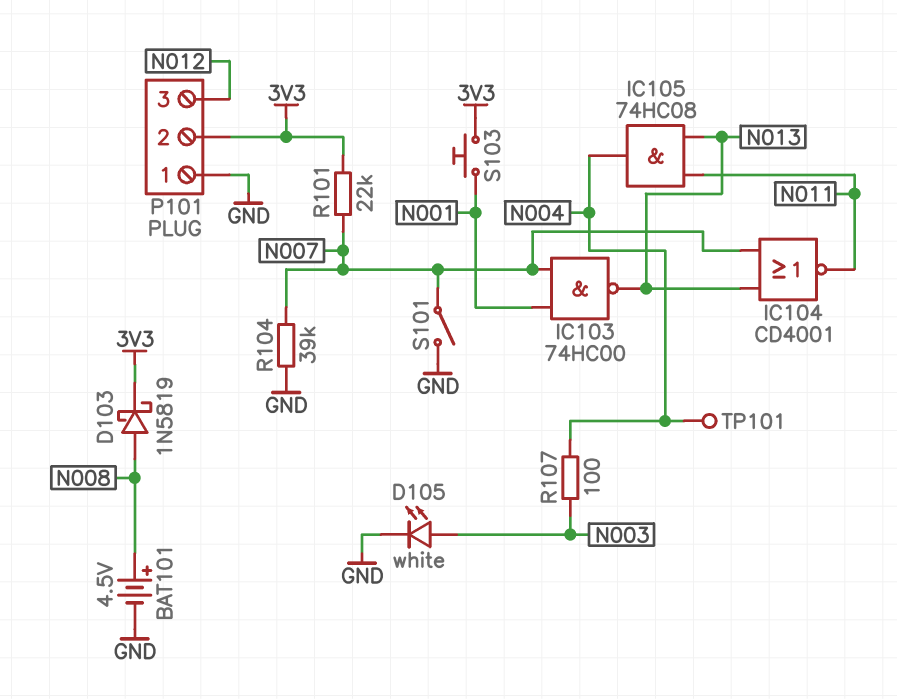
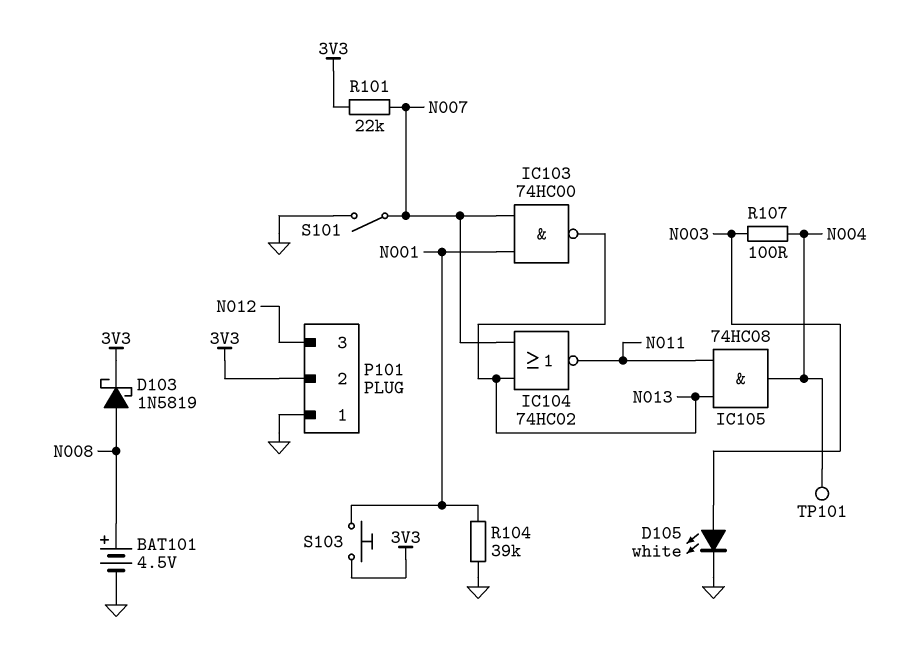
IC104: NOR CD4001 (in N007, in N013, out N011) -> NOR 74HC02 (in N007, in N013, out N011)
R104: 39k (GND, N007) -> 39k (GND, N001)

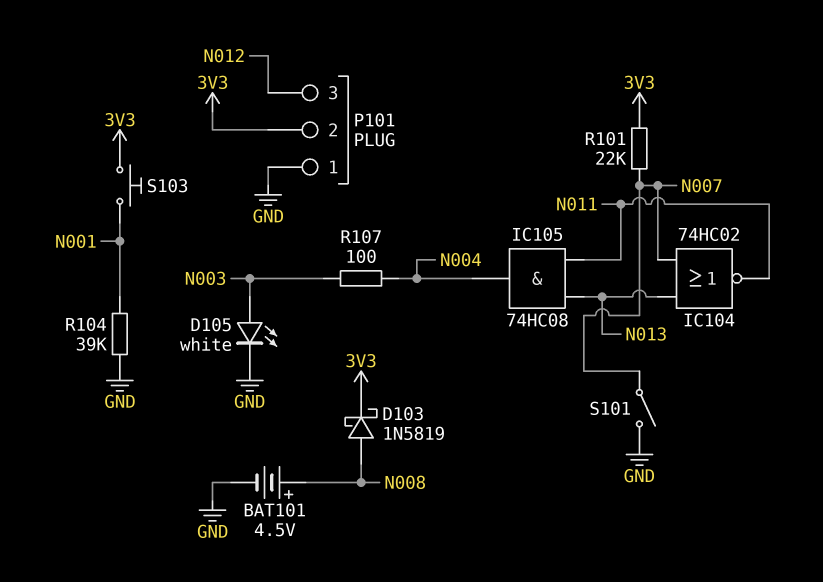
IC103: NAND 74HC00 (in N001, in N007, out N013) -> none
TP101: test point (N004) -> none

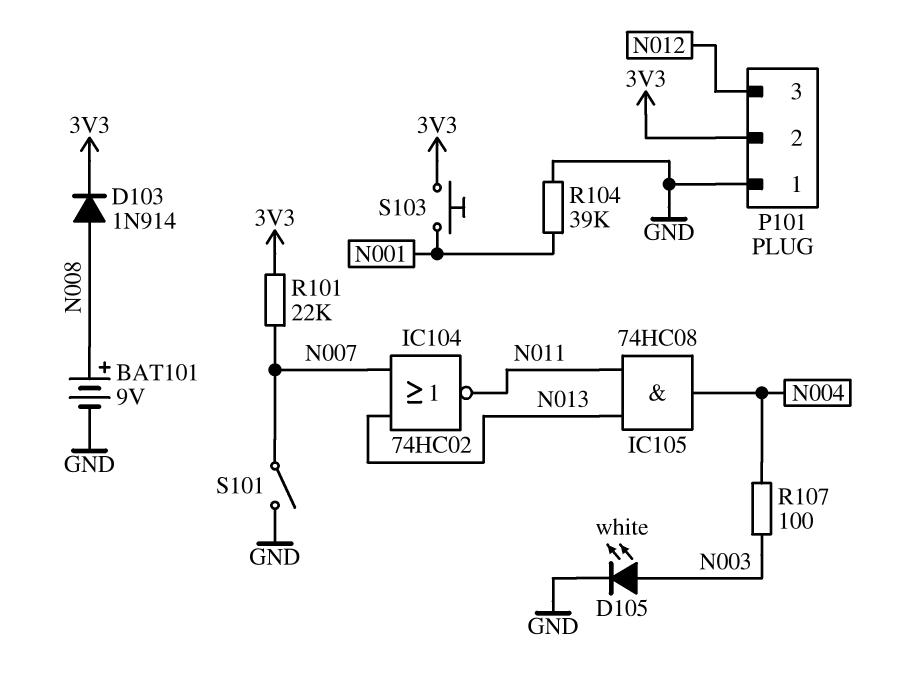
BAT101: 4.5V (plus N008, minus GND) -> 9V (plus N008, minus GND)
D103: schottky 1N5819 (A N008, K 3V3) -> diode 1N914 (A N008, K 3V3)

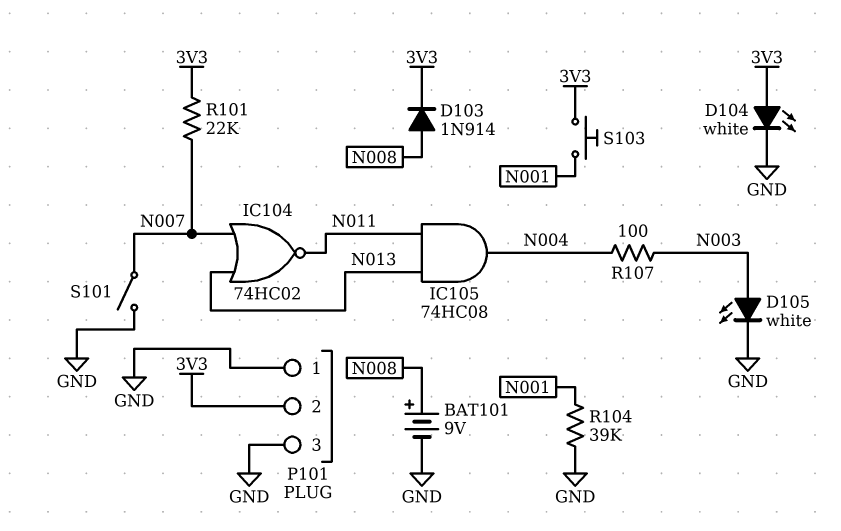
D104: none -> LED white (A 3V3, K GND)
P101 pin 3: N012 -> GND

